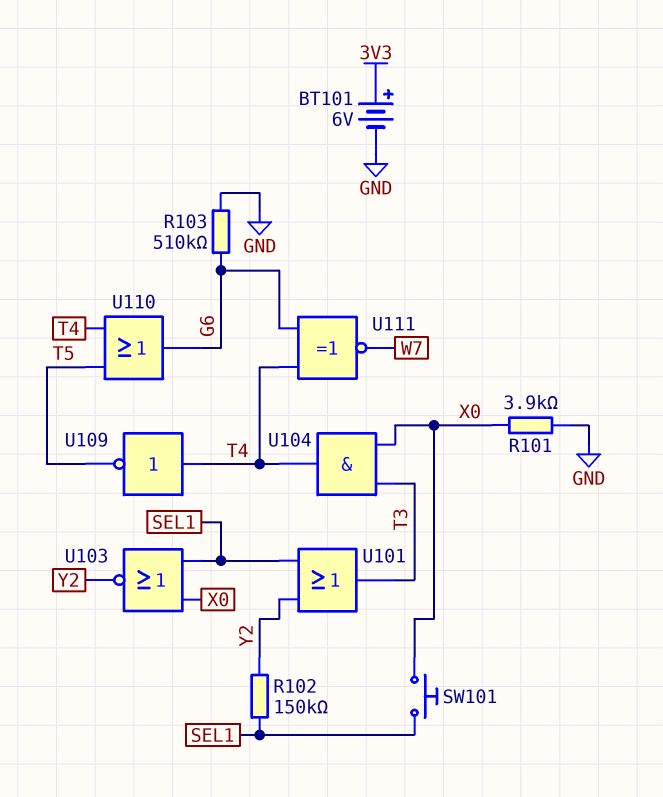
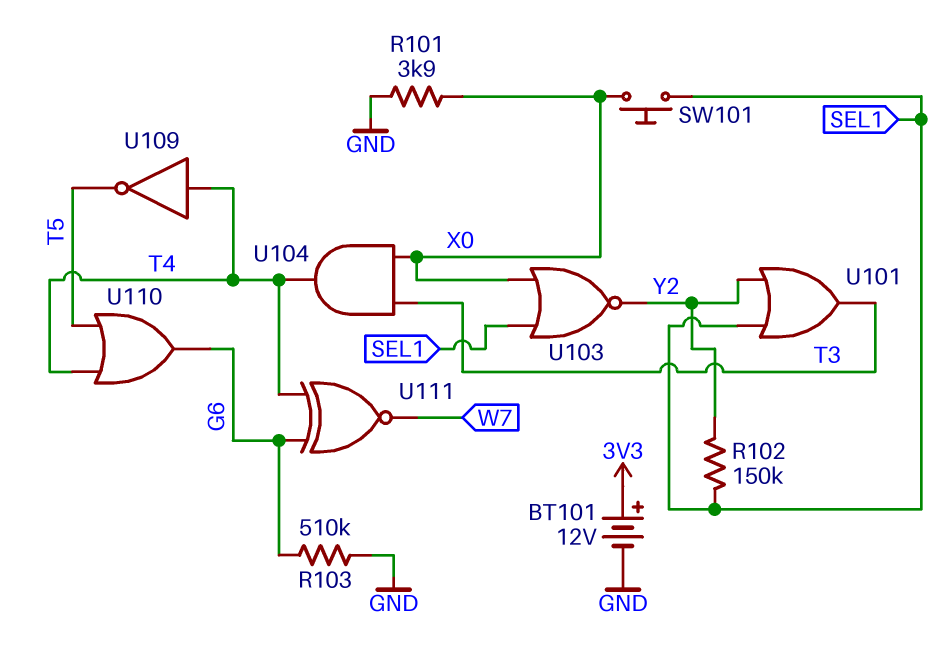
BT101: 6V (plus 3V3, minus GND) -> 12V (plus 3V3, minus GND)

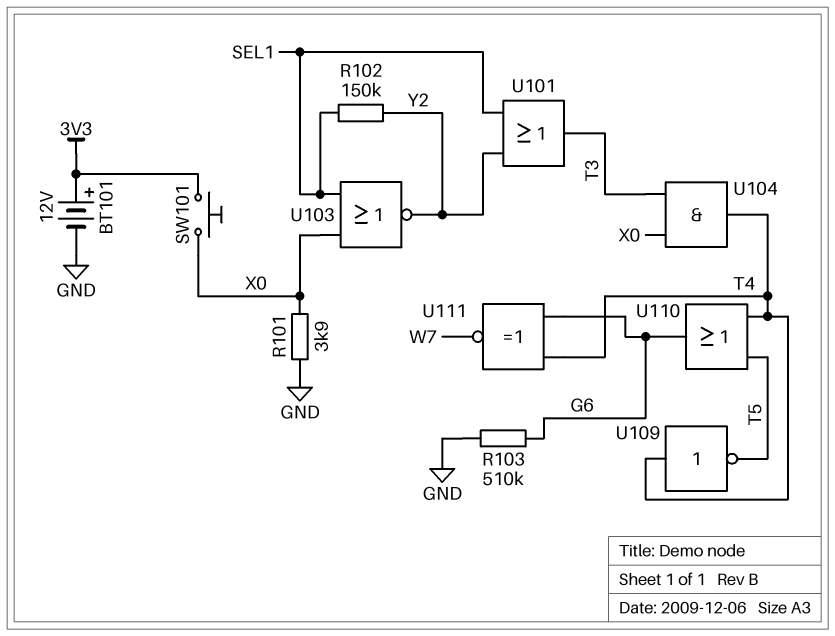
SW101: button (SEL1, X0) -> button (3V3, X0)

